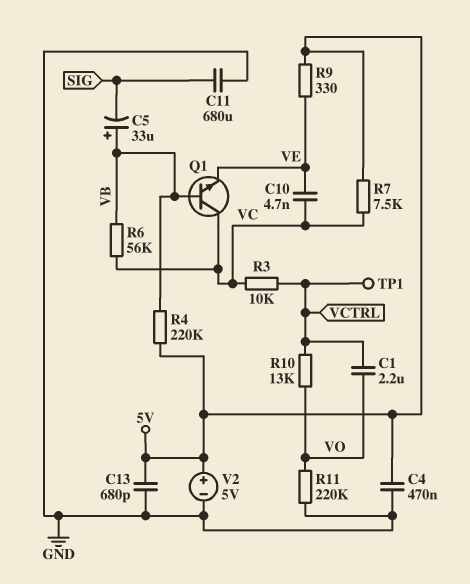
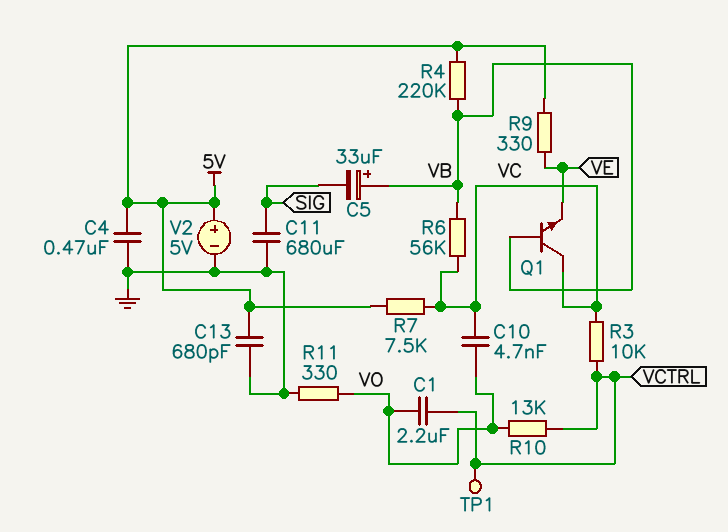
C10: 4.7nF (VC, VE) -> 4.7nF (VC, VO)
R11: 220k (GND, VO) -> 330 (GND, VO)

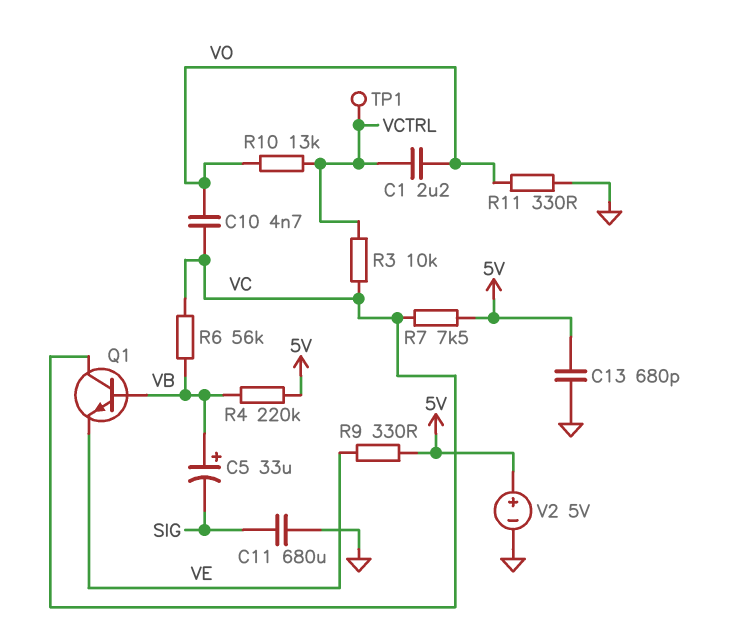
C4: 470nF (5V, GND) -> none

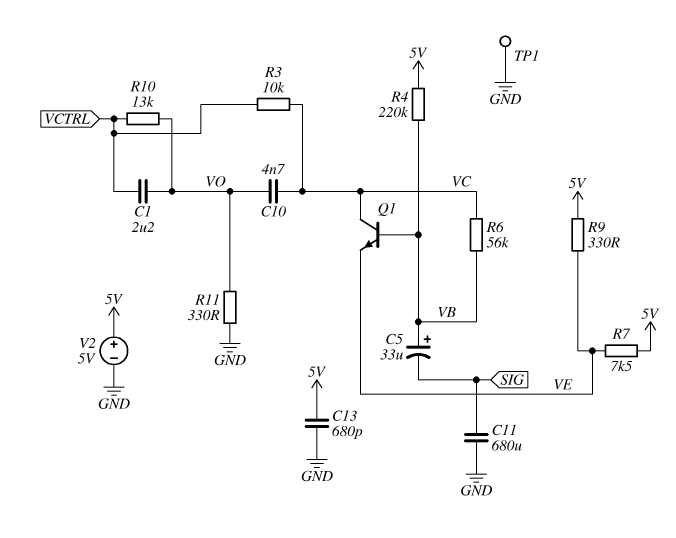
R7: 7.5k (5V, VC) -> 7.5k (5V, VE)
TP1: test point (VCTRL) -> test point (GND)

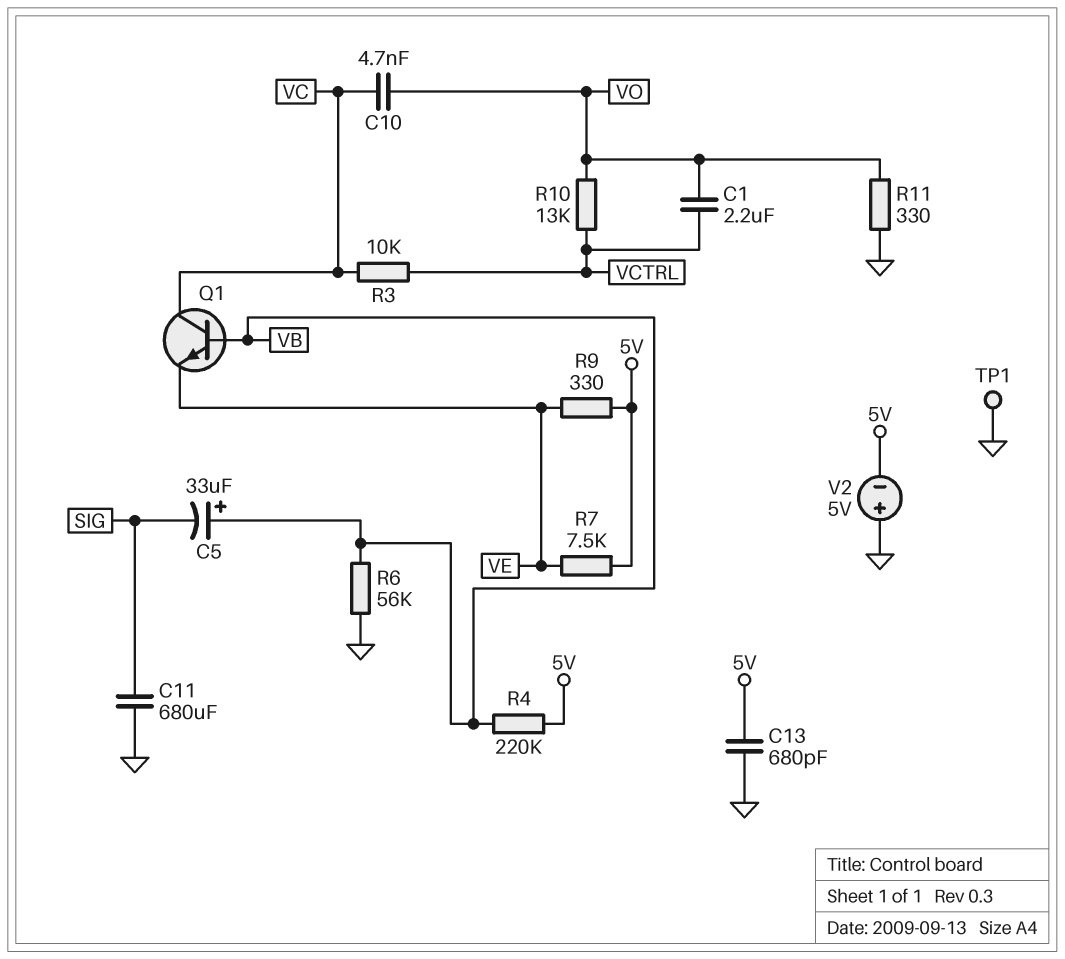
R6: 56k (VB, VC) -> 56k (GND, VB)
V2: 5V (plus 5V, minus GND) -> 5V (plus GND, minus 5V)

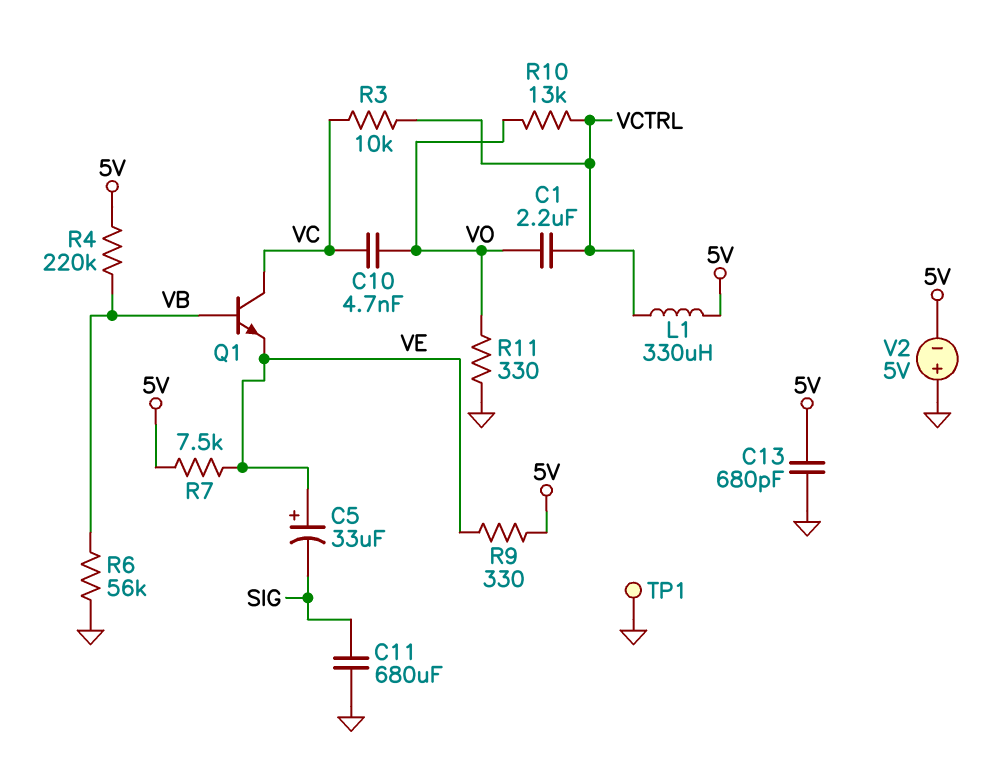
C5: 33uF (plus VB, minus SIG) -> 33uF (plus VE, minus SIG)
L1: none -> 330uH (5V, VCTRL)

